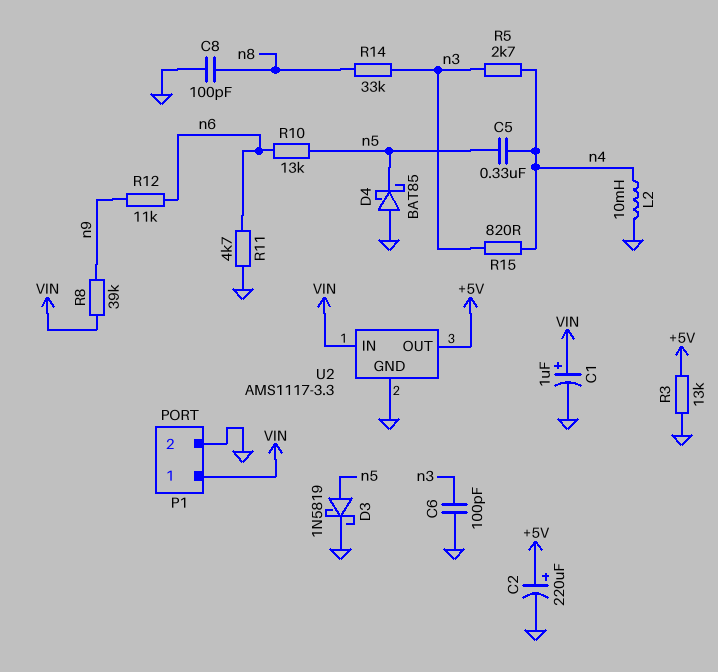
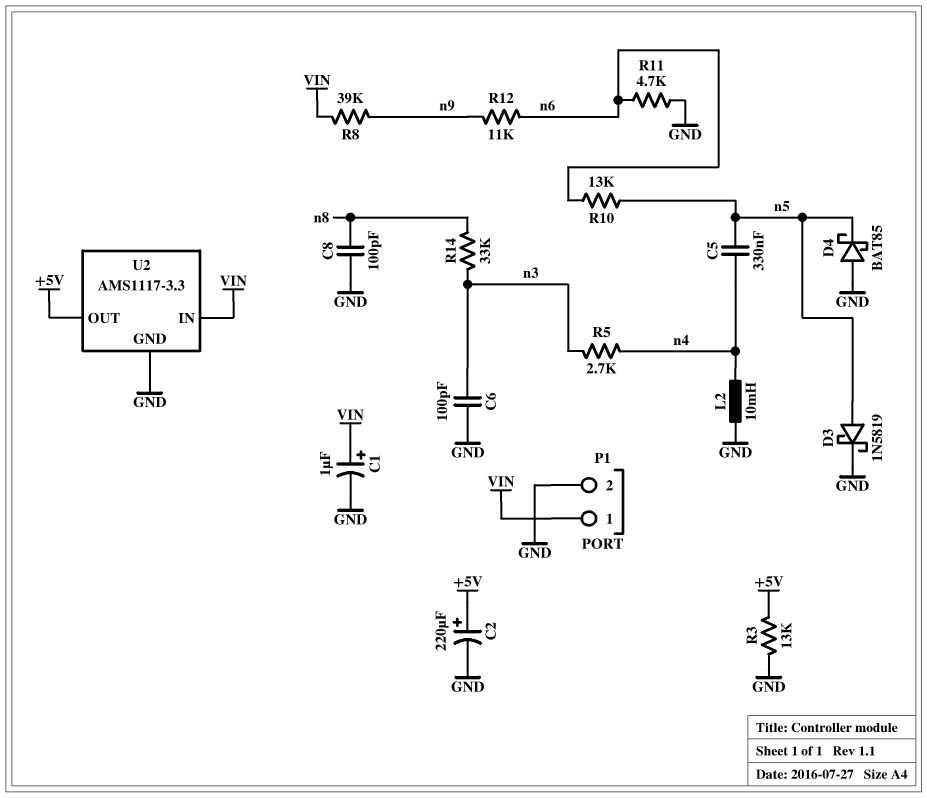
R15: 820 (n3, n4) -> none

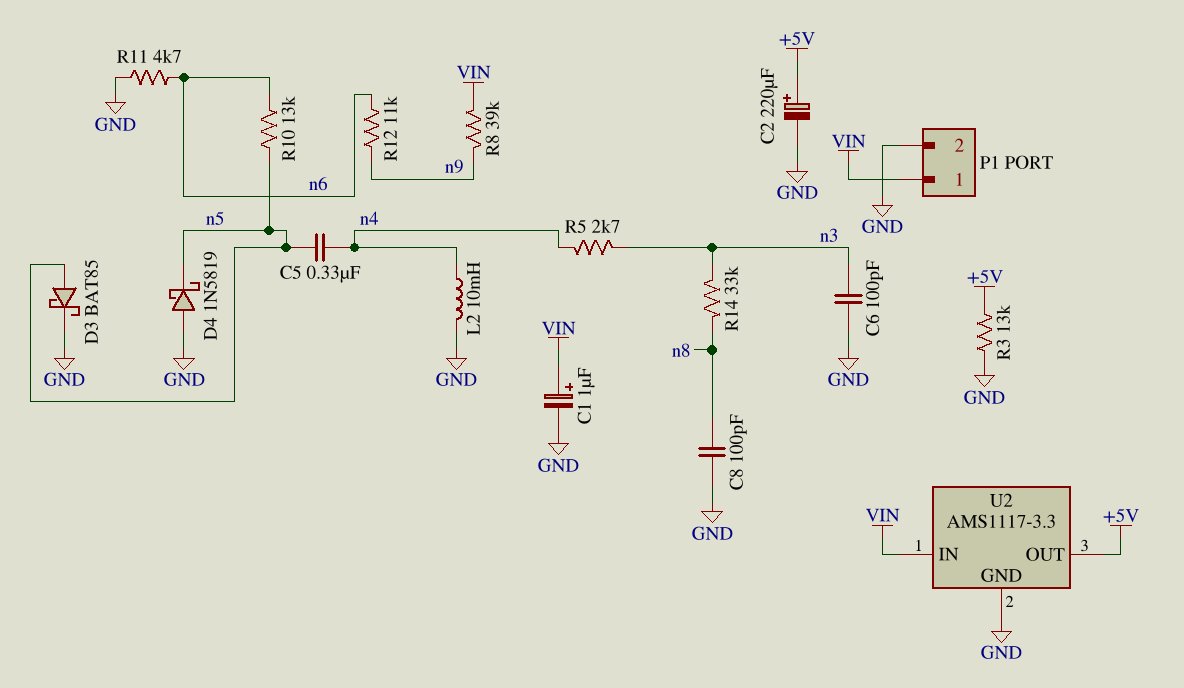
D3: schottky 1N5819 (A n5, K GND) -> schottky BAT85 (A n5, K GND)
D4: schottky BAT85 (A GND, K n5) -> schottky 1N5819 (A GND, K n5)

